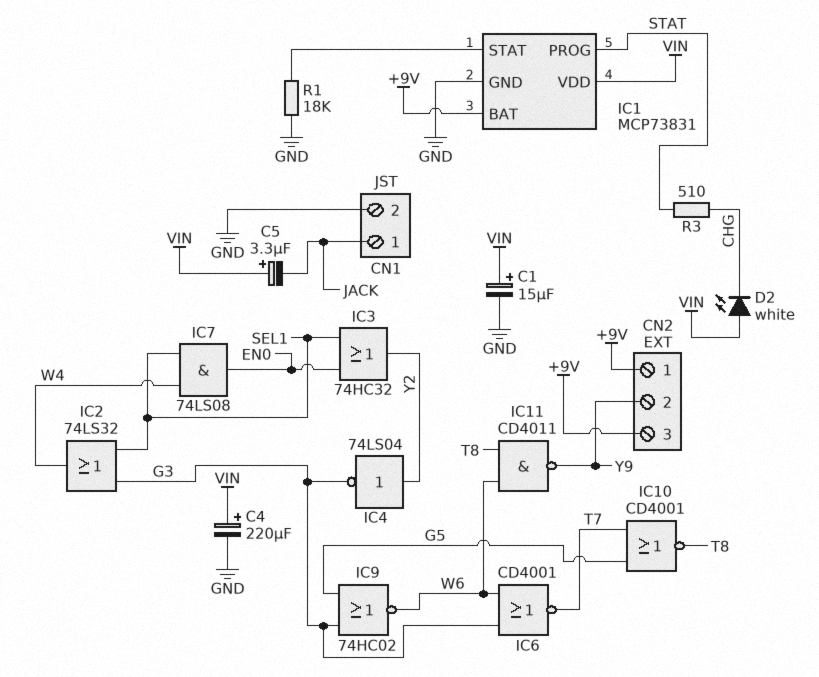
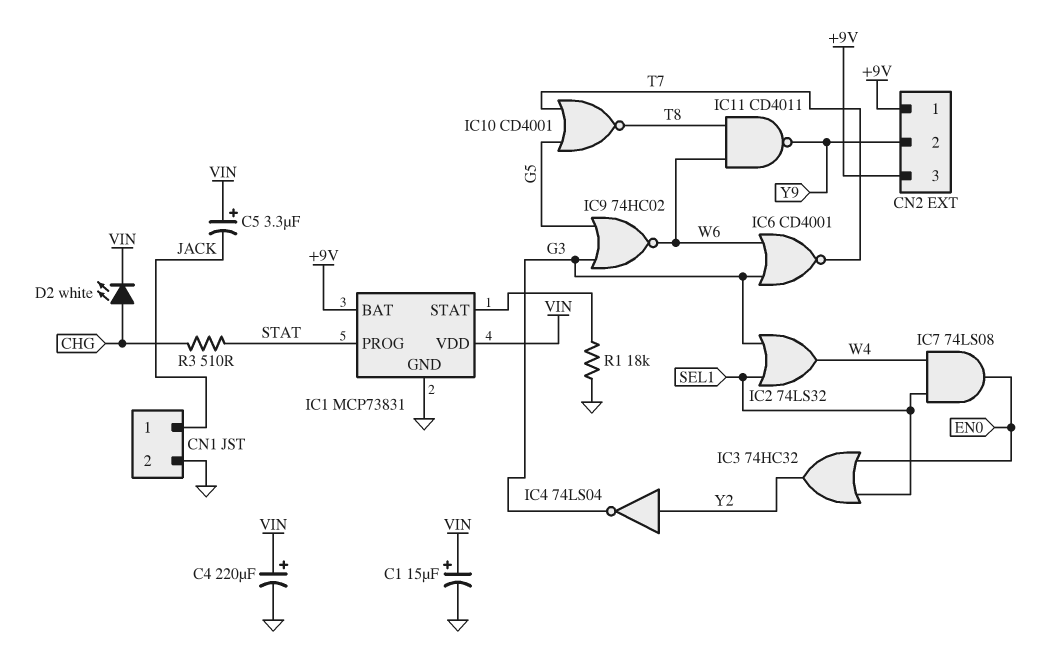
D2: LED white (A VIN, K CHG) -> LED white (A CHG, K VIN)

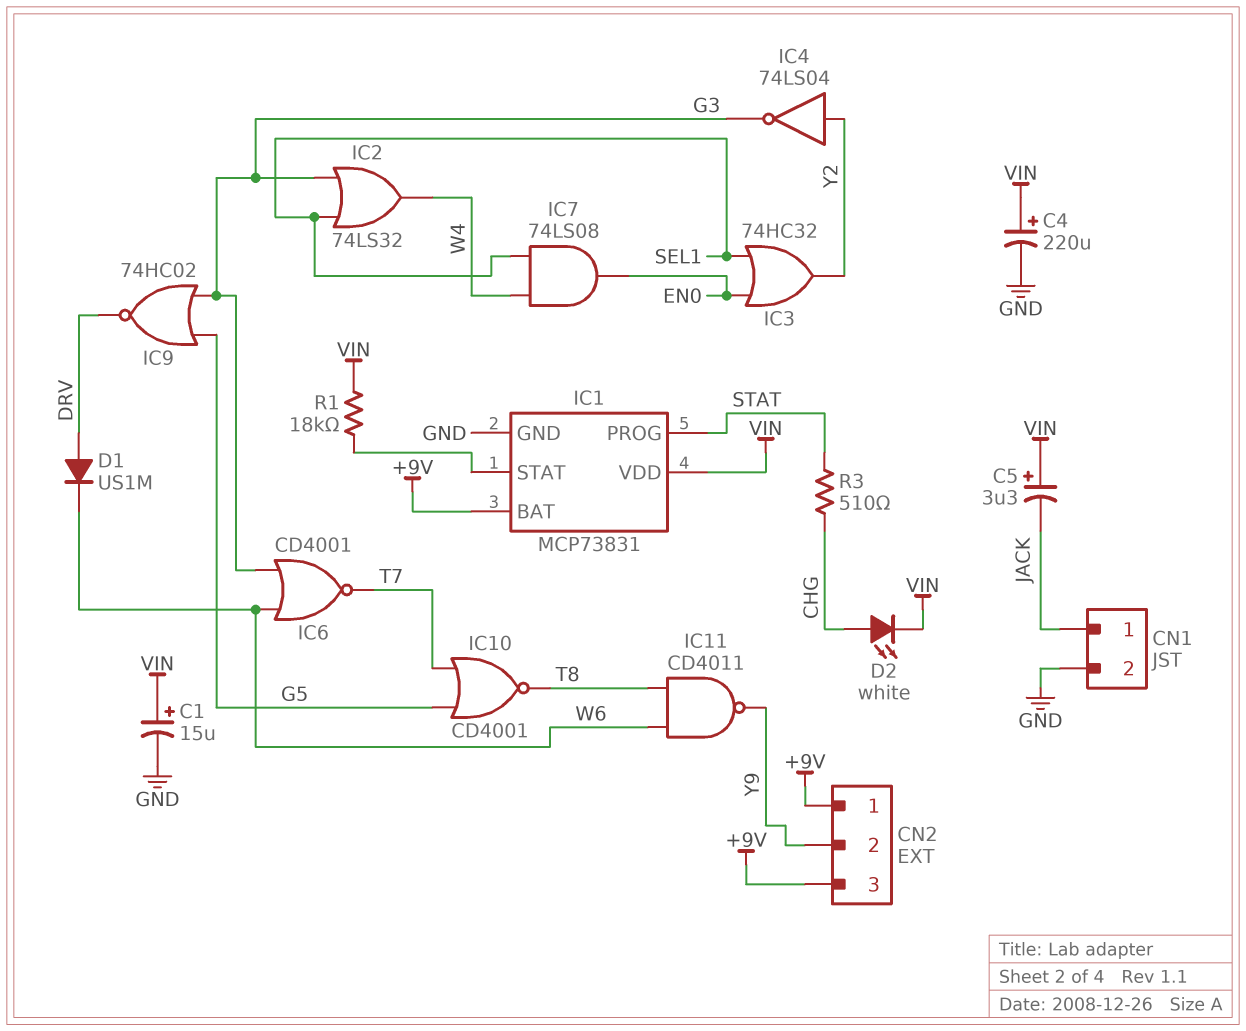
D1: none -> diode US1M (A DRV, K W6)
IC9: NOR 74HC02 (in G3, in G5, out W6) -> NOR 74HC02 (in G3, in G5, out DRV)
R1: 18k (GND, IC1/STAT) -> 18k (IC1/STAT, VIN)

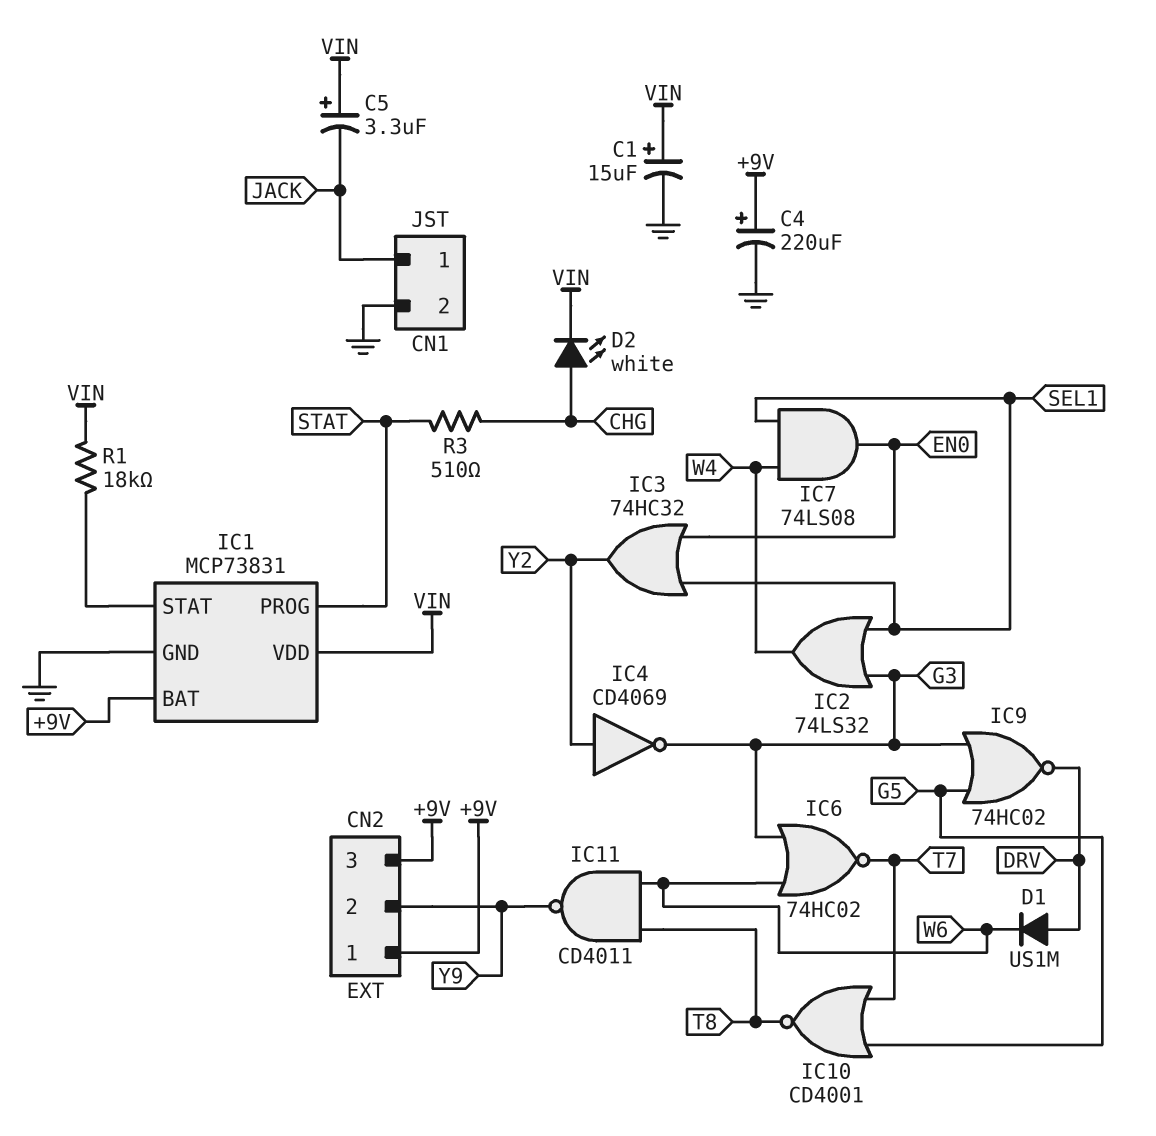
C4: 220uF (plus VIN, minus GND) -> 220uF (plus +9V, minus GND)
IC4: NOT 74LS04 (in Y2, out G3) -> NOT CD4069 (in Y2, out G3)
IC6: NOR CD4001 (in G3, in W6, out T7) -> NOR 74HC02 (in G3, in W6, out T7)

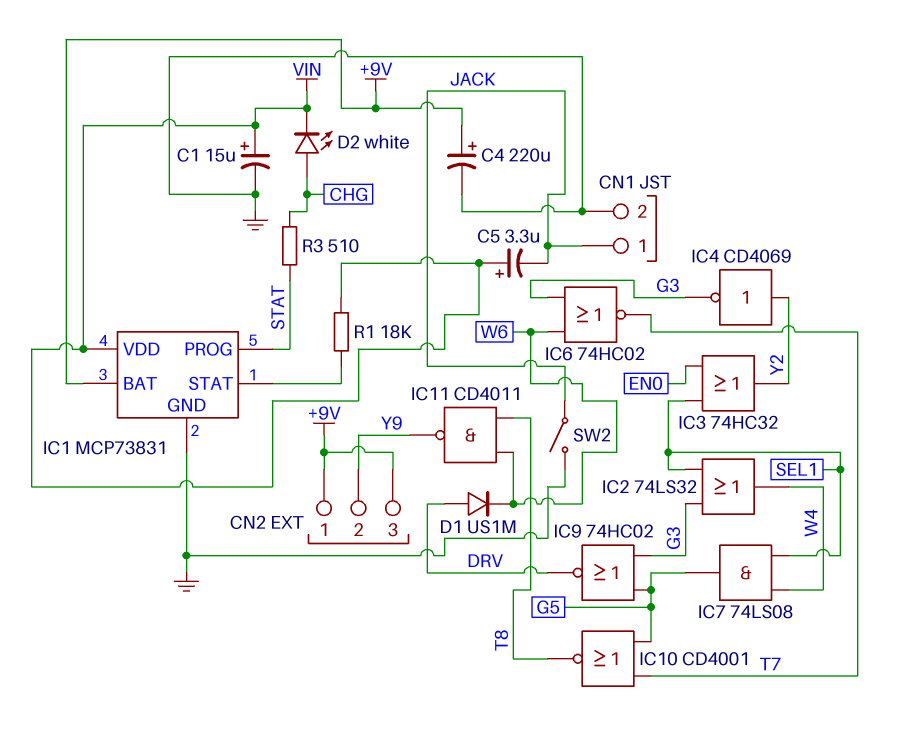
IC7: AND 74LS08 (in SEL1, in W4, out EN0) -> AND 74LS08 (in SEL1, in W4, out G5)
SW2: none -> switch (GND, JACK)

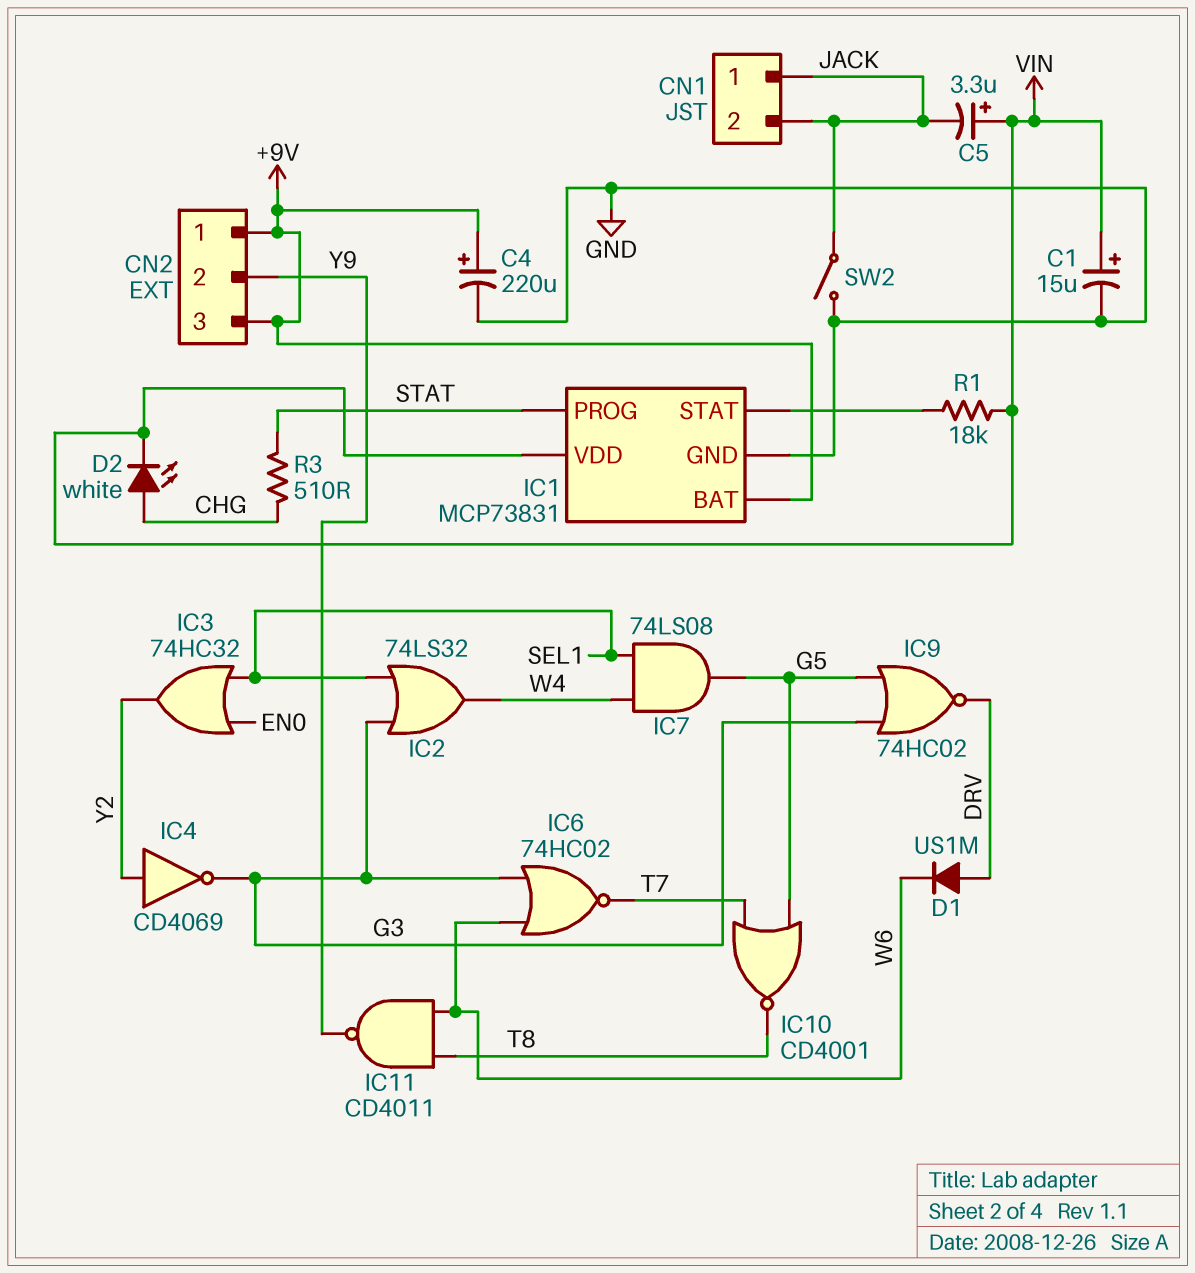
CN1 pin 2: GND -> JACK

